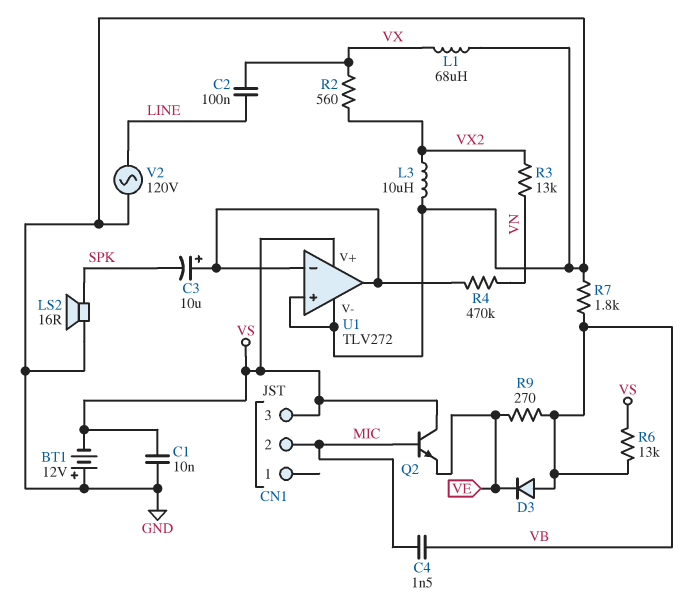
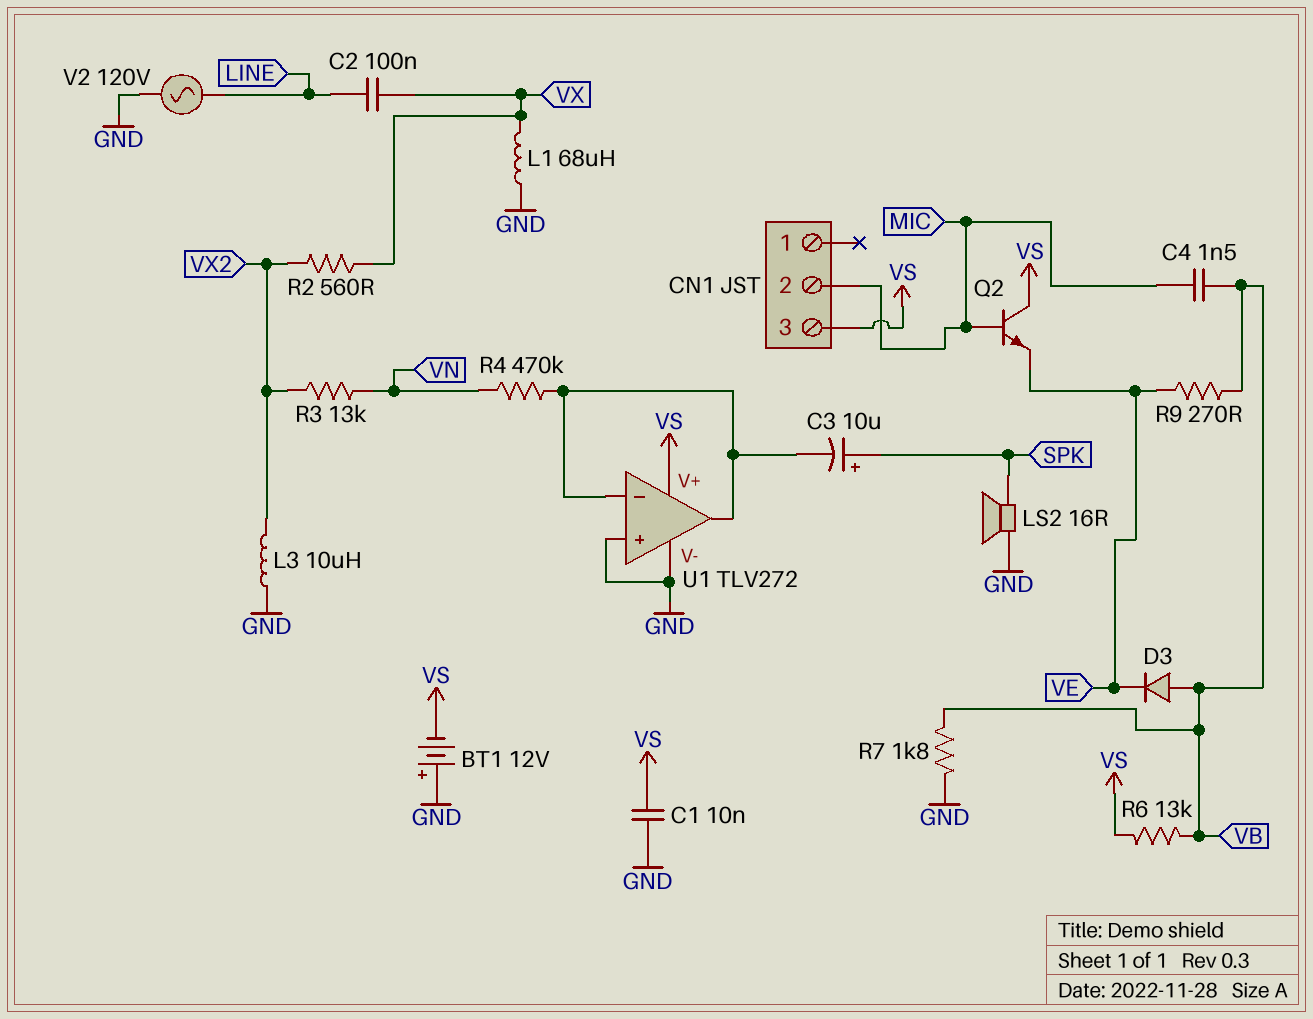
C3: 10uF (plus U1/in-, minus SPK) -> 10uF (plus SPK, minus U1/in-)

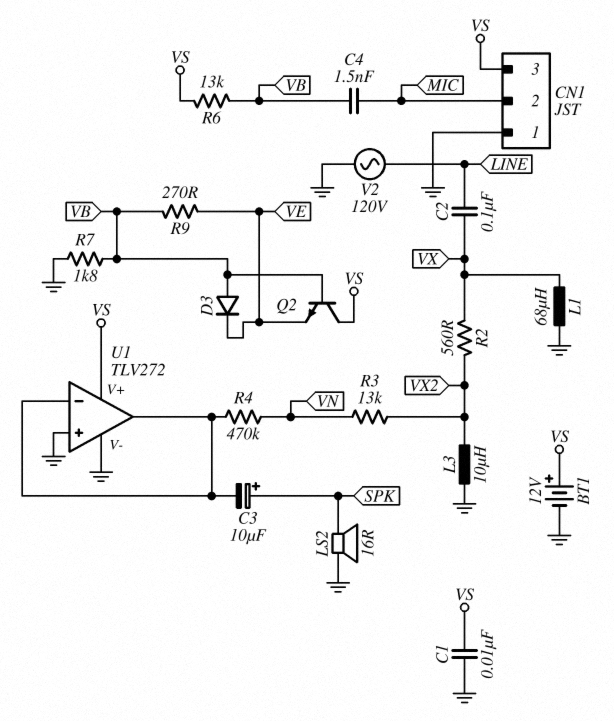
BT1: 12V (plus GND, minus VS) -> 12V (plus VS, minus GND)
CN1 pin 1: none -> GND
Q2: NPN (B MIC, C VS, E VE) -> NPN (B VB, C VS, E VE)

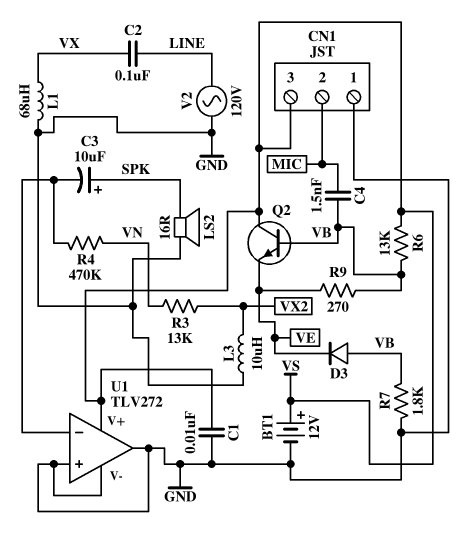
R2: 560 (VX, VX2) -> none
U1 pin out: U1/in- -> GND

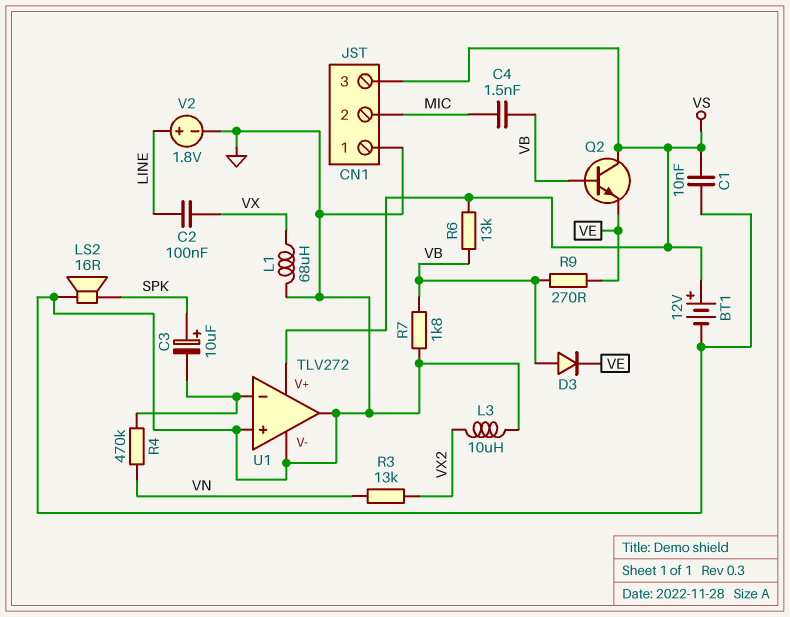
V2: AC 120V (GND, LINE) -> 1.8V (plus LINE, minus GND)

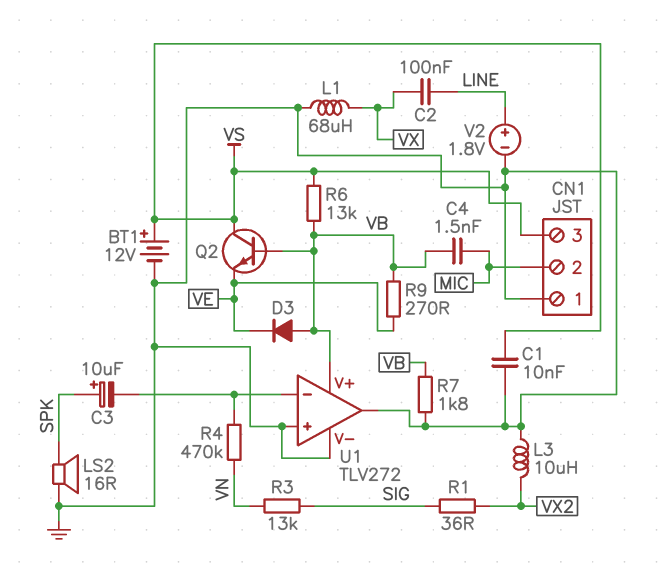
R1: none -> 36 (SIG, VX2)
R3: 13k (VN, VX2) -> 13k (SIG, VN)
U1 pin V+: VS -> VB

